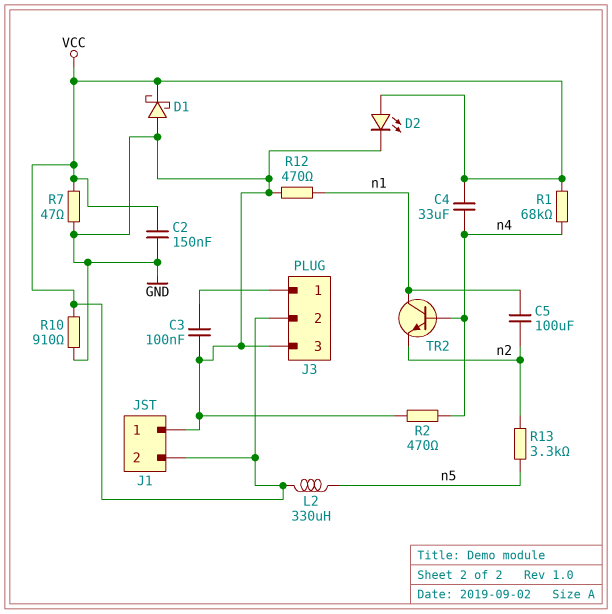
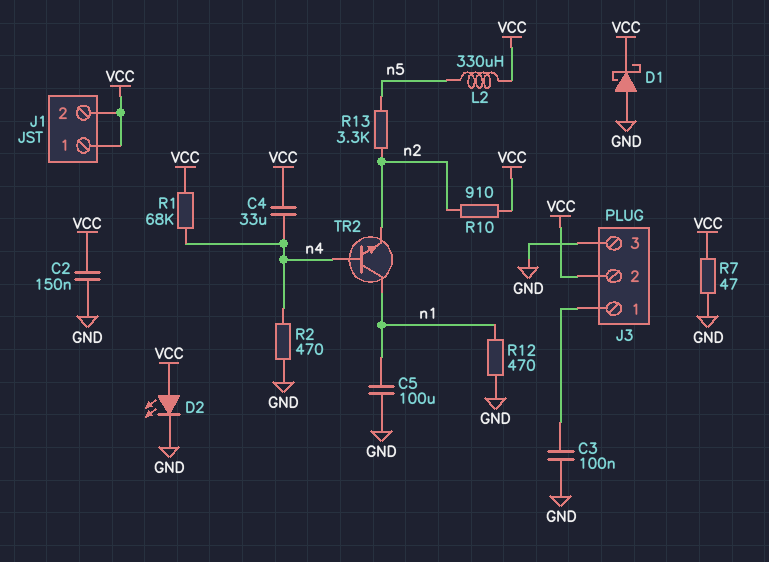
C5: 100uF (n1, n2) -> 100uF (GND, n1)
J1 pin 1: GND -> VCC
R10: 910 (GND, VCC) -> 910 (VCC, n2)

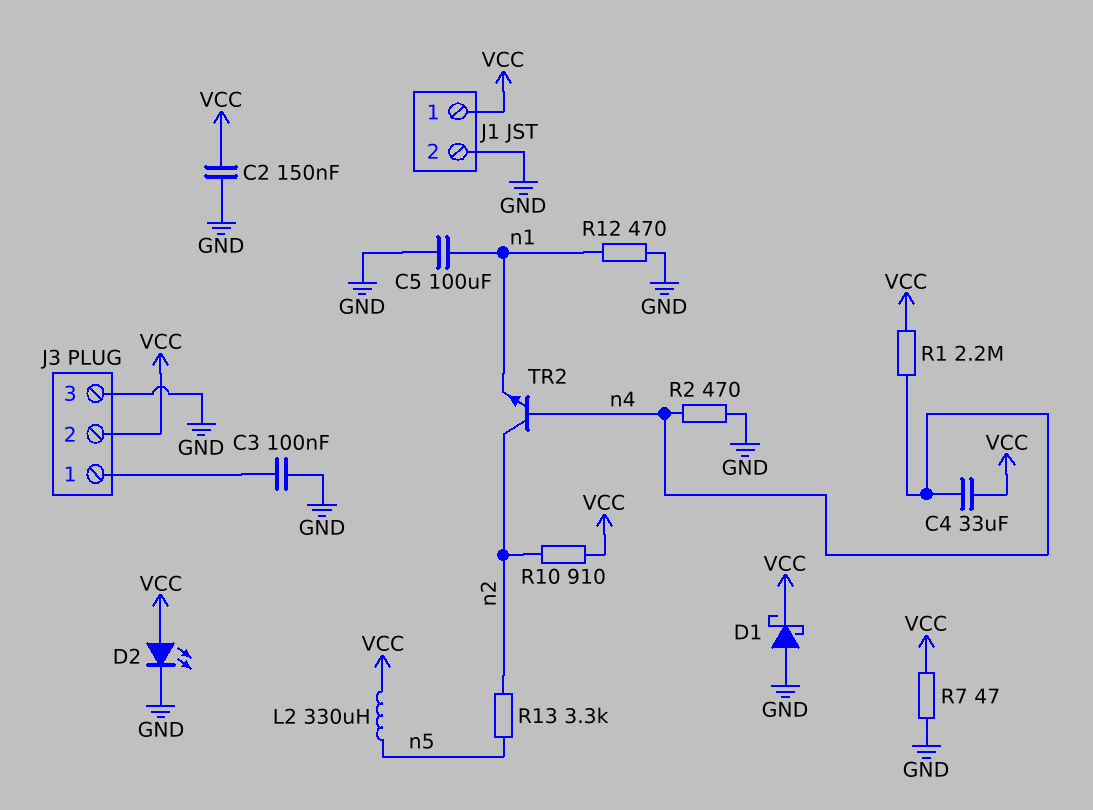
J1 pin 2: VCC -> GND
R1: 68k (VCC, n4) -> 2.2M (VCC, n4)
TR2: NPN (B n4, C n1, E n2) -> NPN (B n4, C n2, E n1)

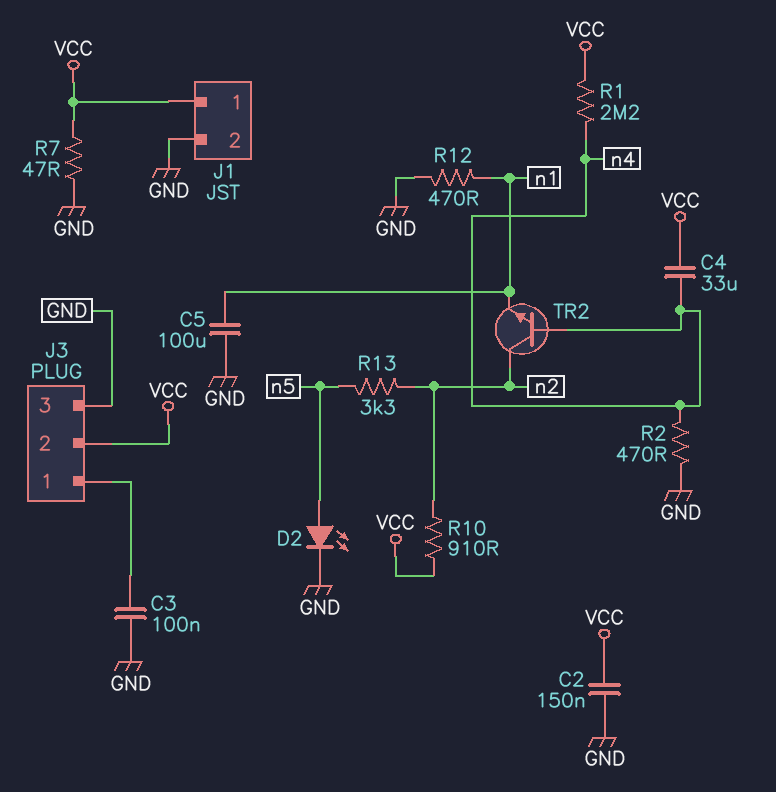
D1: schottky (A GND, K VCC) -> none
D2: LED (A VCC, K GND) -> LED (A n5, K GND)
L2: 330uH (VCC, n5) -> none

